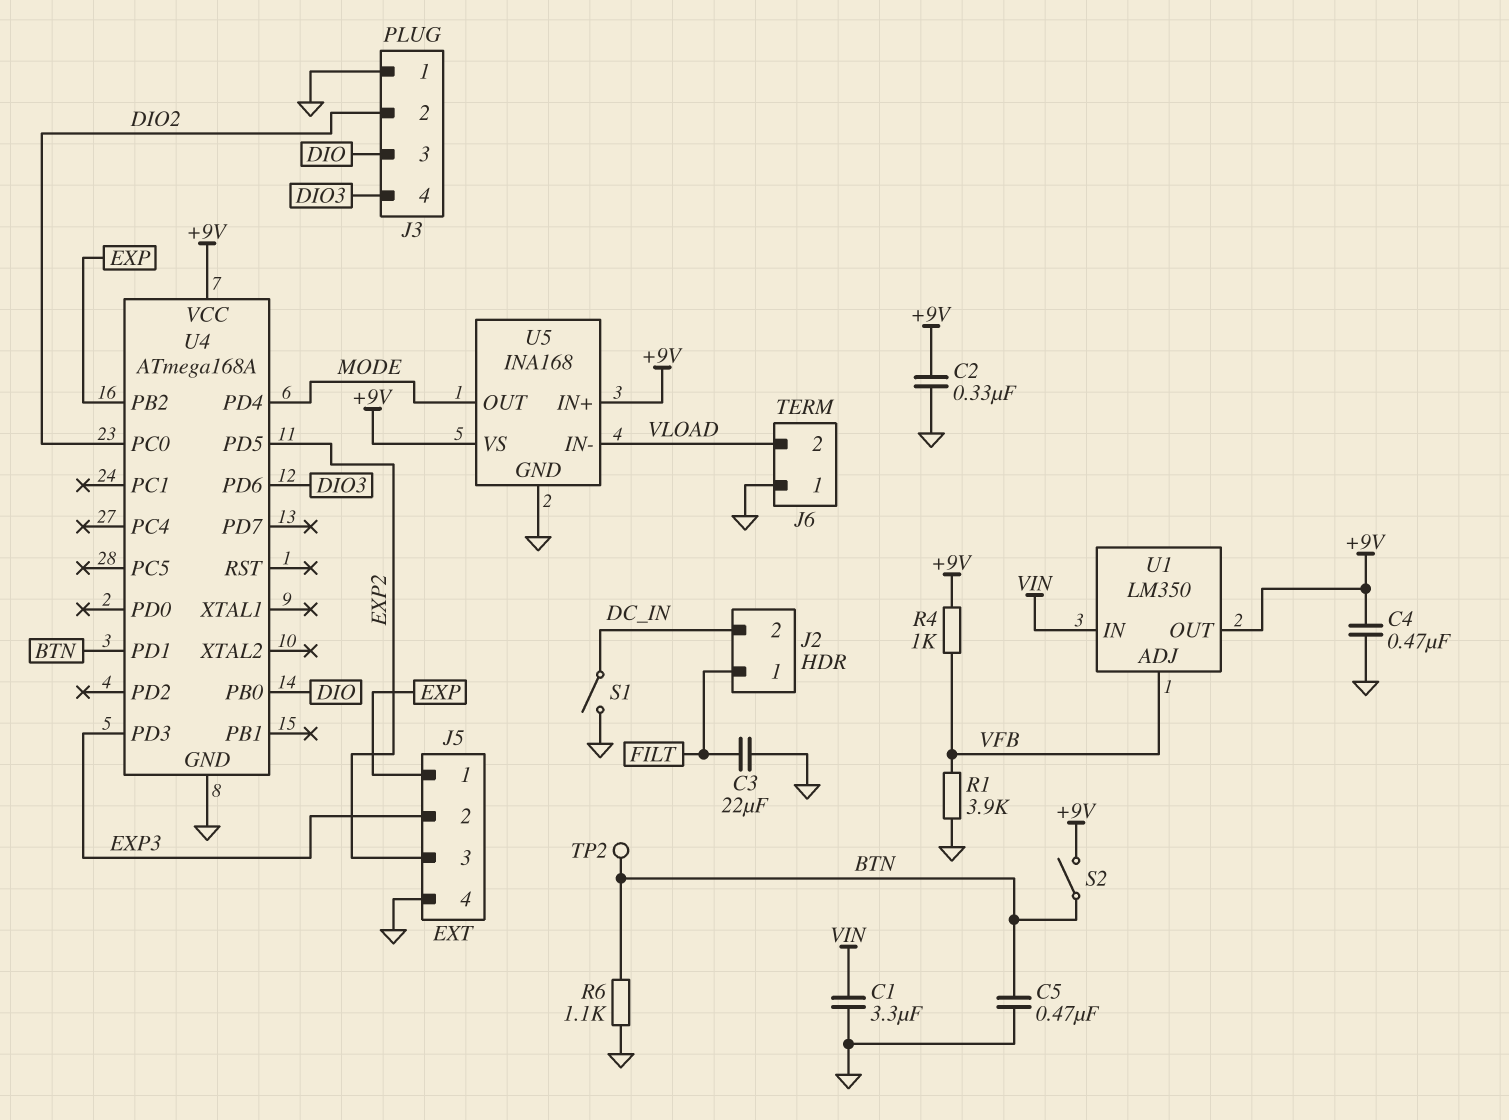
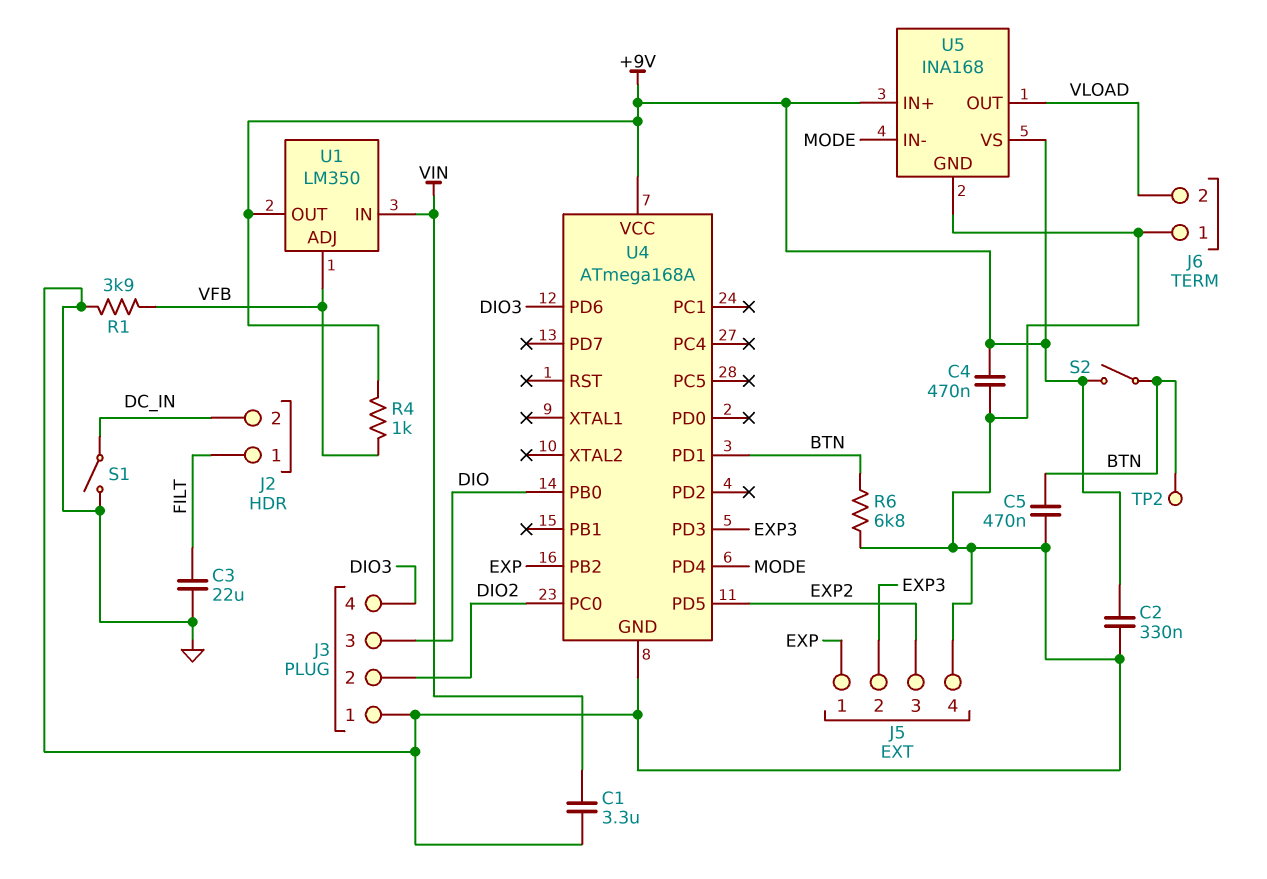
R6: 1.1k (BTN, GND) -> 6.8k (BTN, GND)
U5 pin IN-: VLOAD -> MODE
U5 pin OUT: MODE -> VLOAD

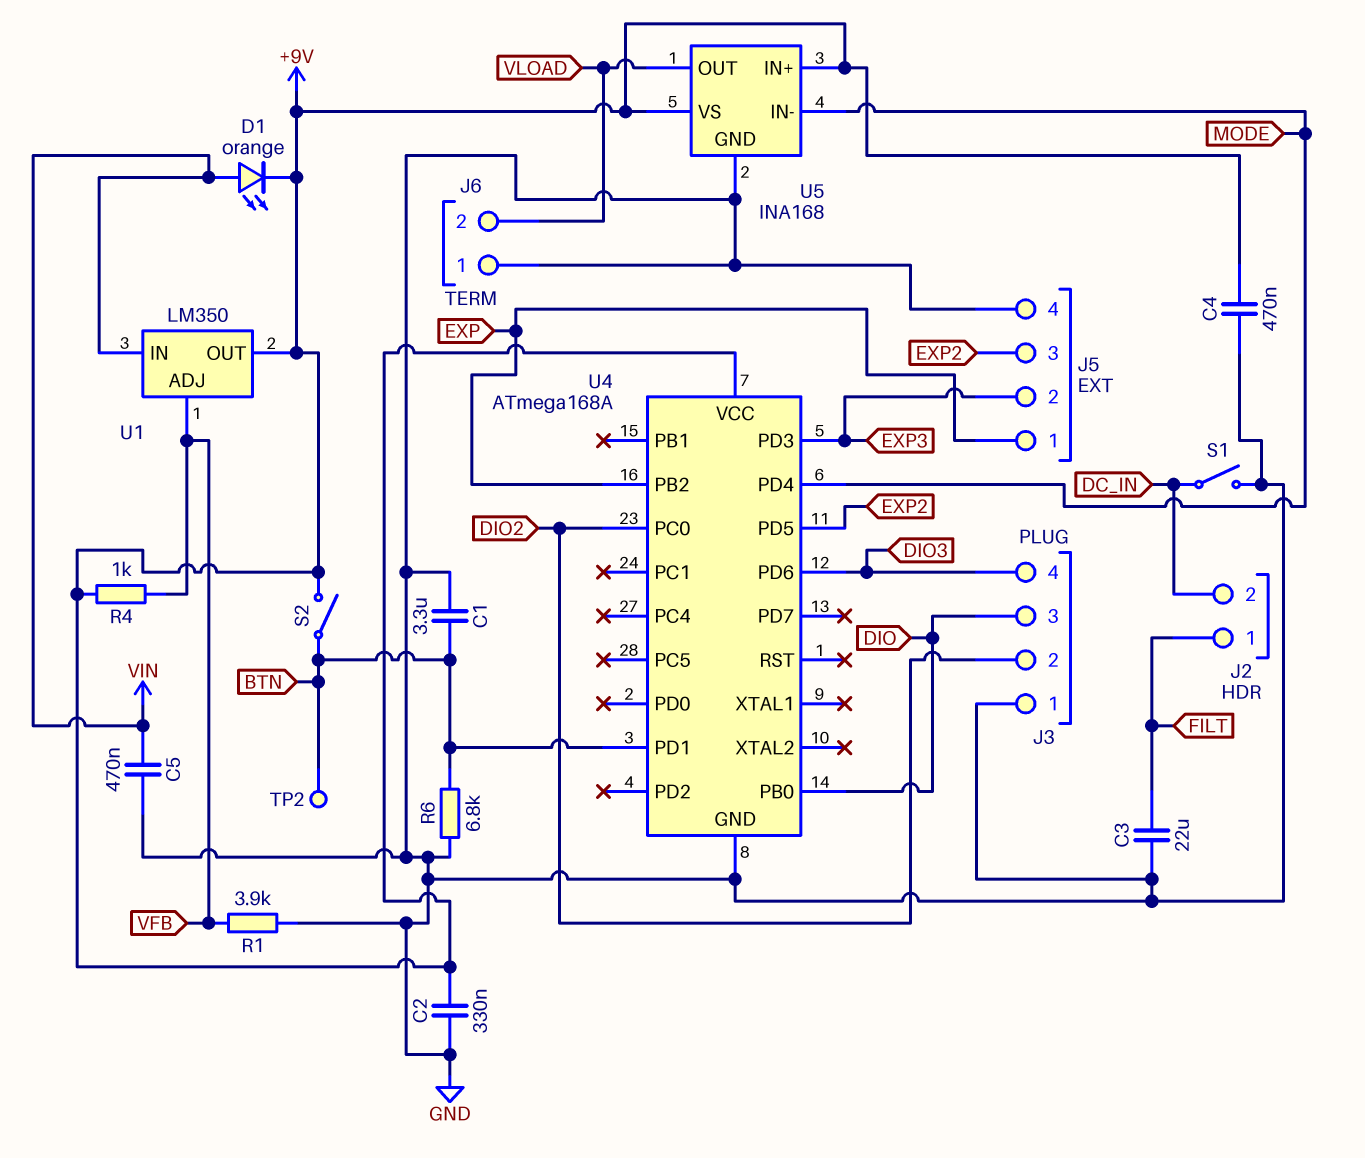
C1: 3.3uF (GND, VIN) -> 3.3uF (BTN, GND)
C5: 470nF (BTN, GND) -> 470nF (GND, VIN)
D1: none -> LED orange (A VIN, K +9V)

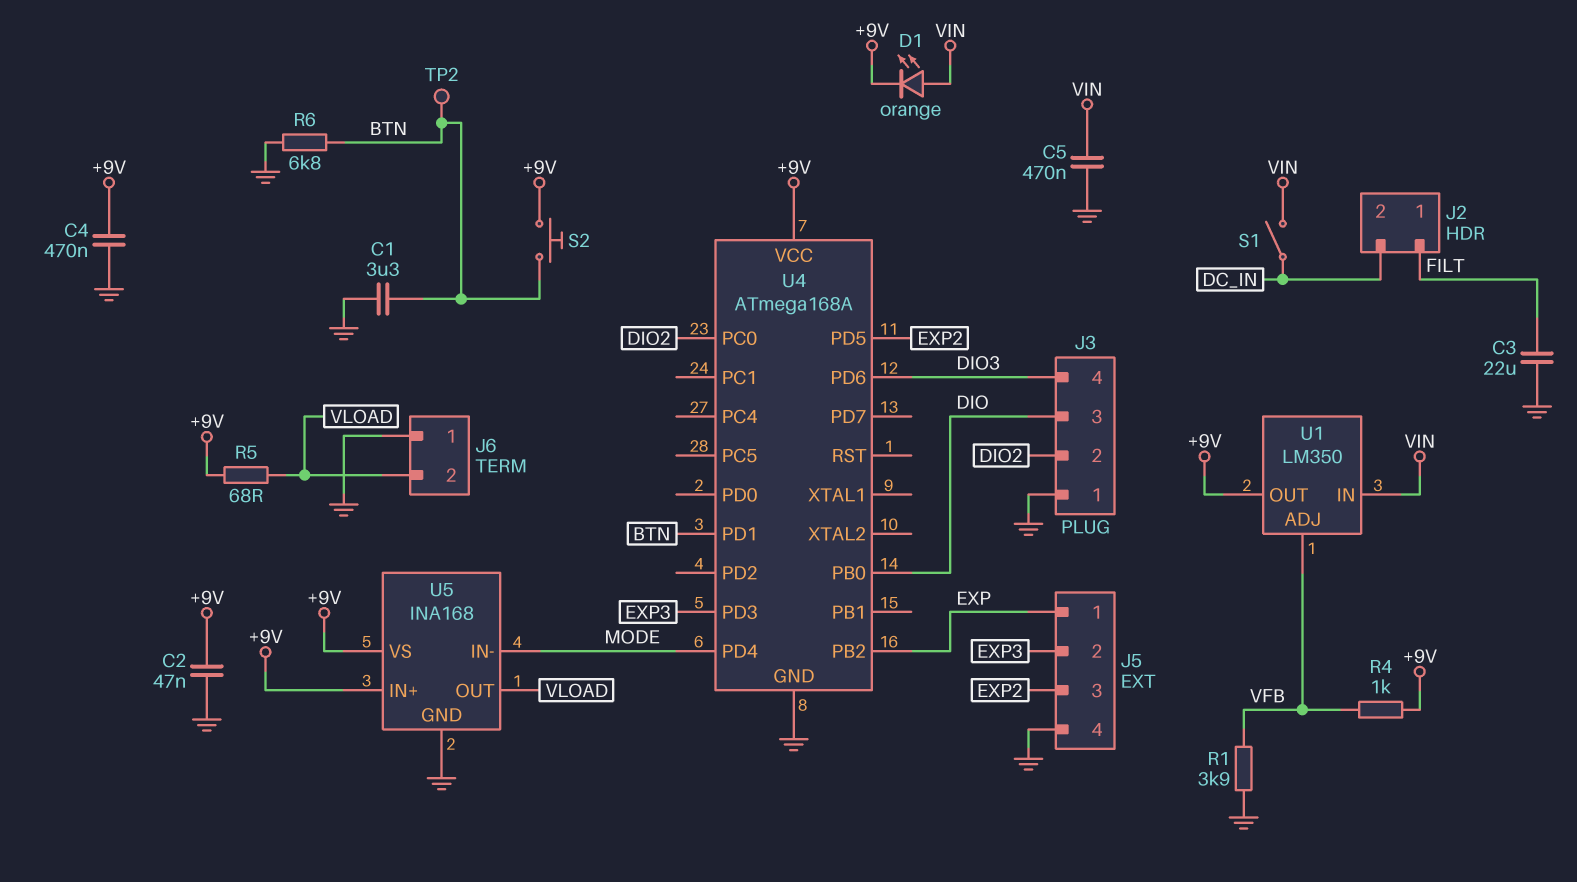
C2: 330nF (+9V, GND) -> 47nF (+9V, GND)
R5: none -> 68 (+9V, VLOAD)
S1: switch (DC_IN, GND) -> switch (DC_IN, VIN)
S2: switch (+9V, BTN) -> button (+9V, BTN)

